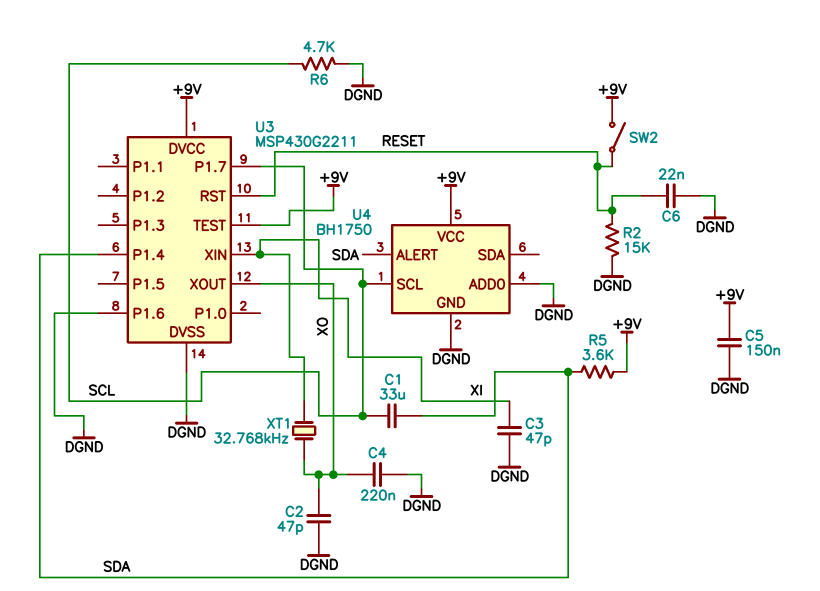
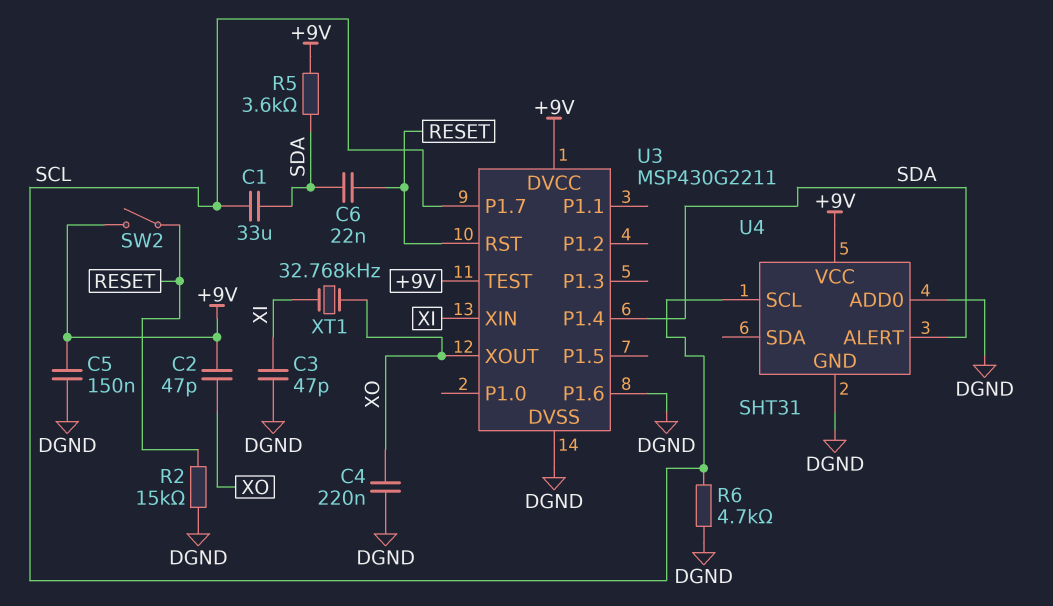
C2: 47pF (DGND, XO) -> 47pF (+9V, XO)
C6: 22nF (DGND, RESET) -> 22nF (RESET, SDA)
U4: BH1750 -> SHT31

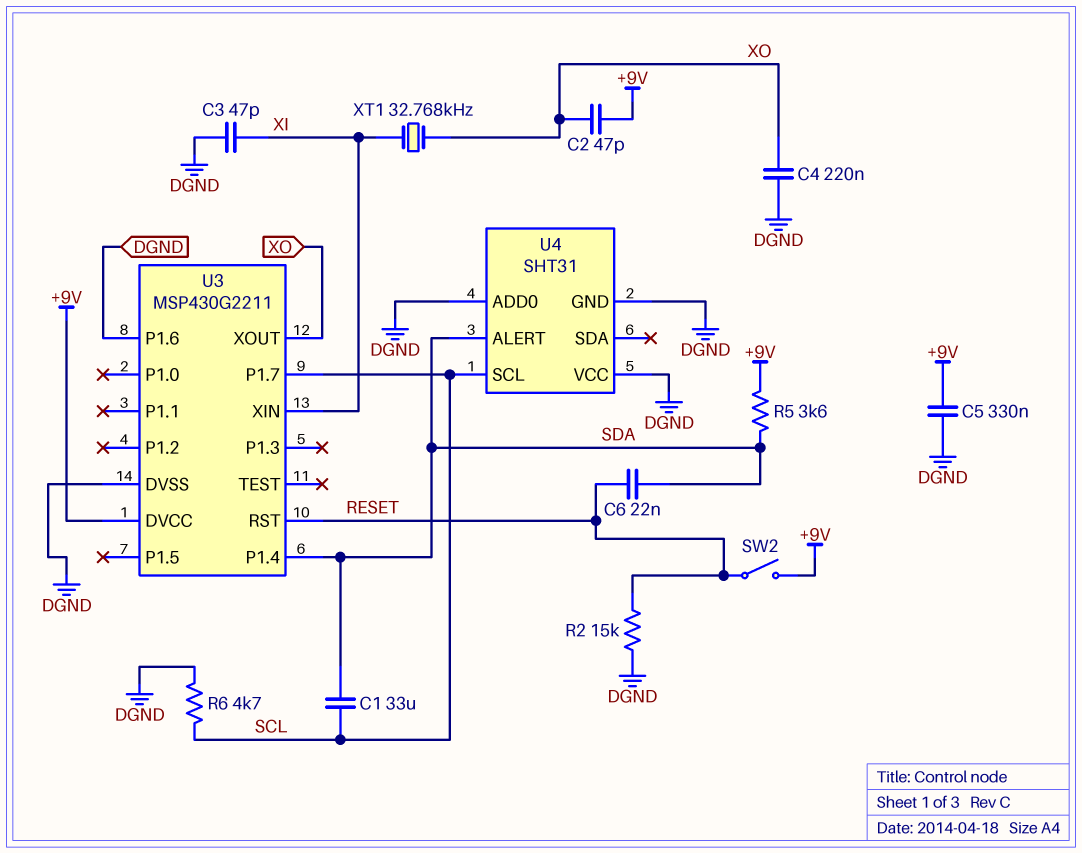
C5: 150nF (+9V, DGND) -> 330nF (+9V, DGND)
U3 pin TEST: +9V -> none
U4 pin VCC: +9V -> DGND

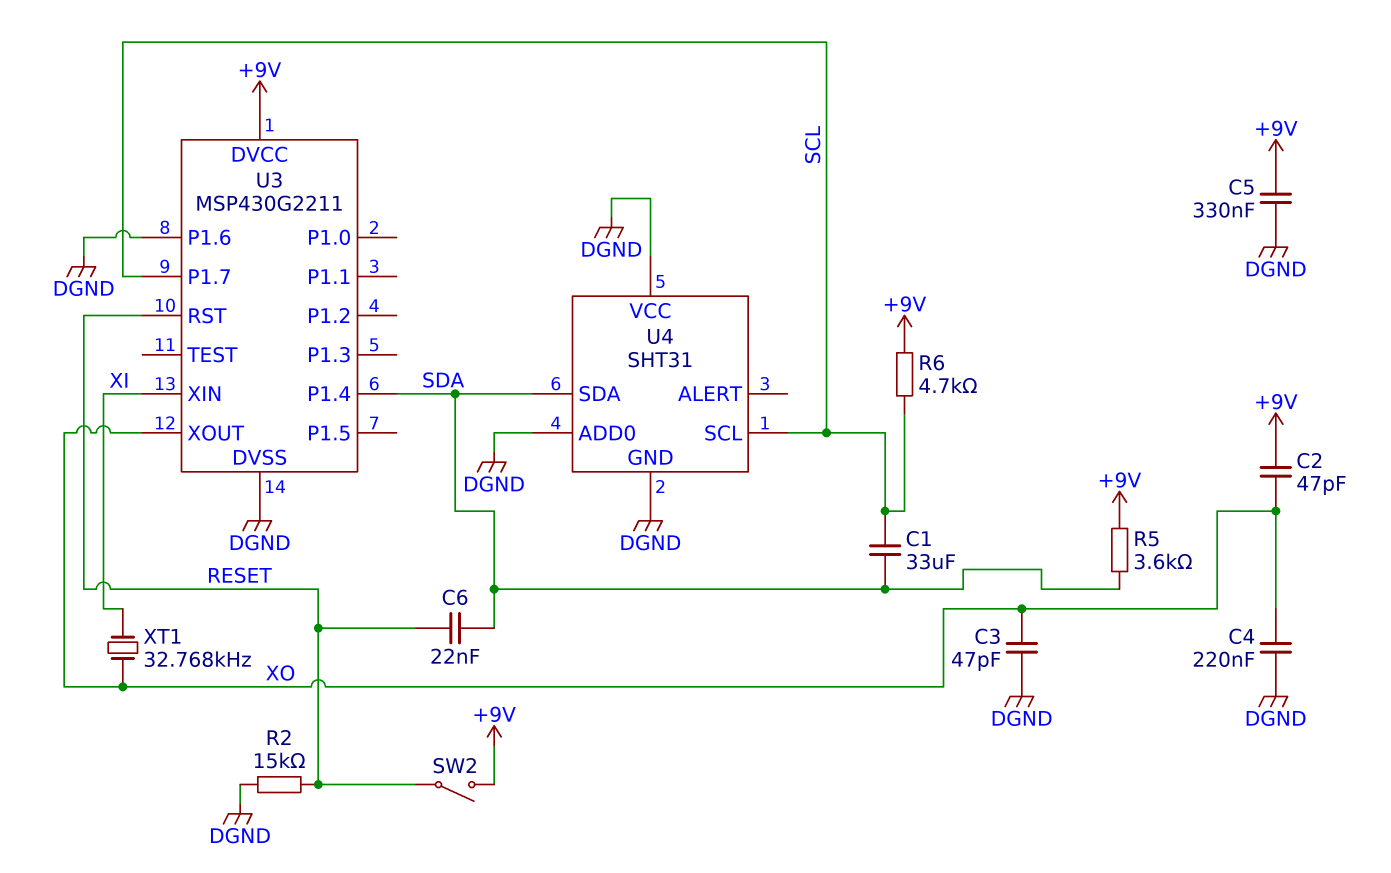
C3: 47pF (DGND, XI) -> 47pF (DGND, XO)
R6: 4.7k (DGND, SCL) -> 4.7k (+9V, SCL)
U4 pin ALERT: SDA -> none
U4 pin SDA: none -> SDA

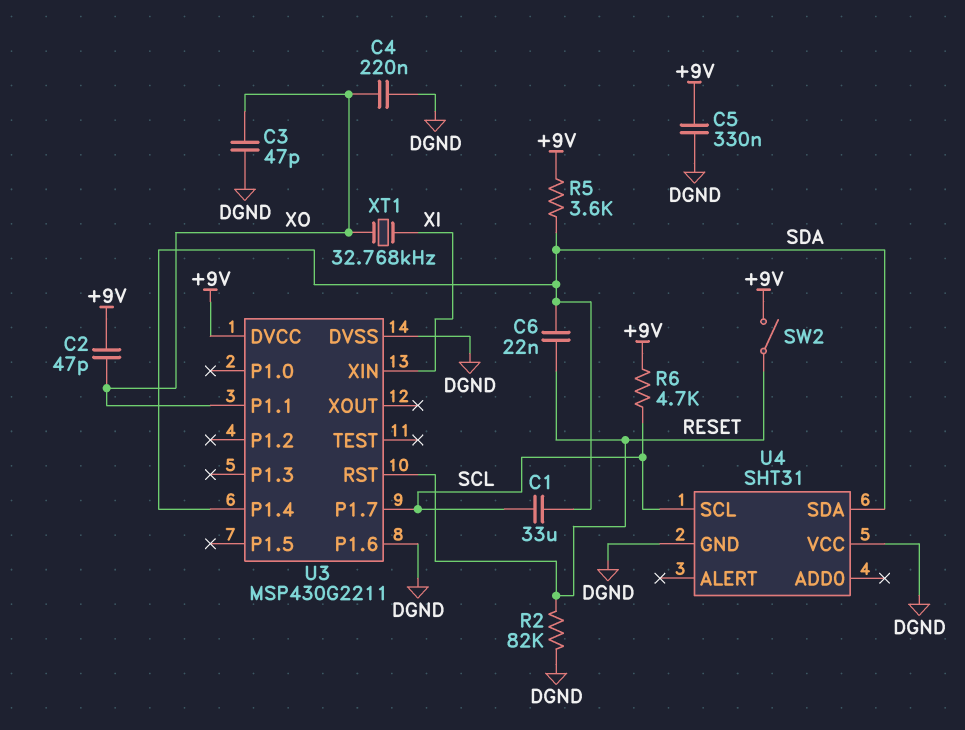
R2: 15k (DGND, RESET) -> 82k (DGND, RESET)
U3 pin P1.1: none -> XO
U3 pin XOUT: XO -> none
U4 pin ADD0: DGND -> none

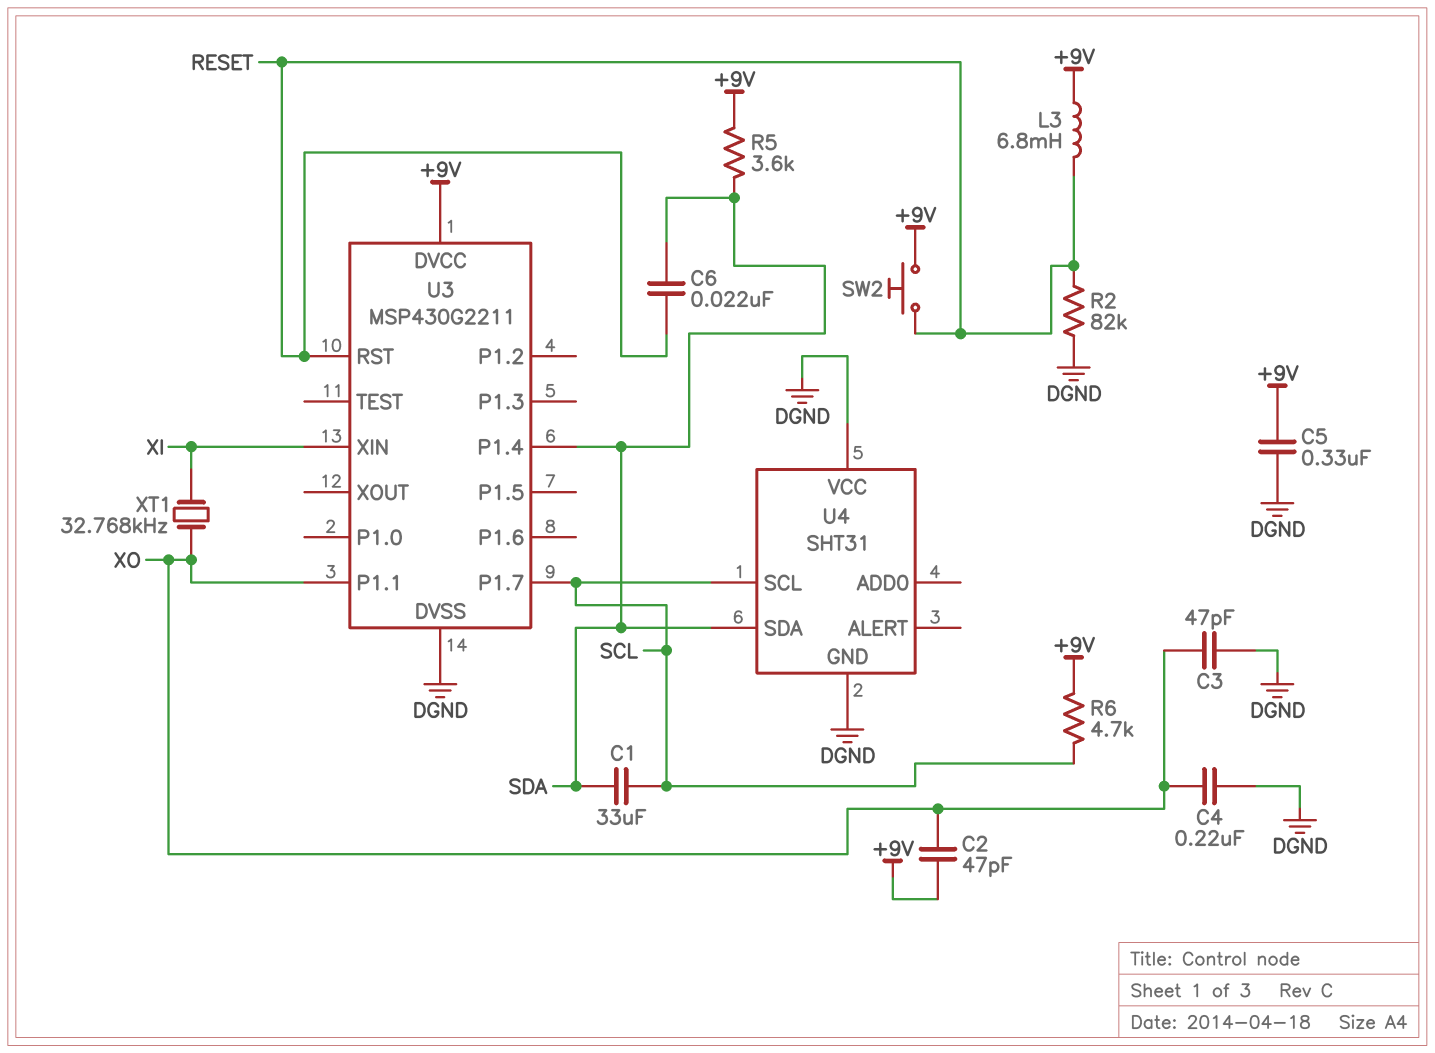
L3: none -> 6.8mH (+9V, RESET)
SW2: switch (+9V, RESET) -> button (+9V, RESET)
U3 pin P1.6: DGND -> none

